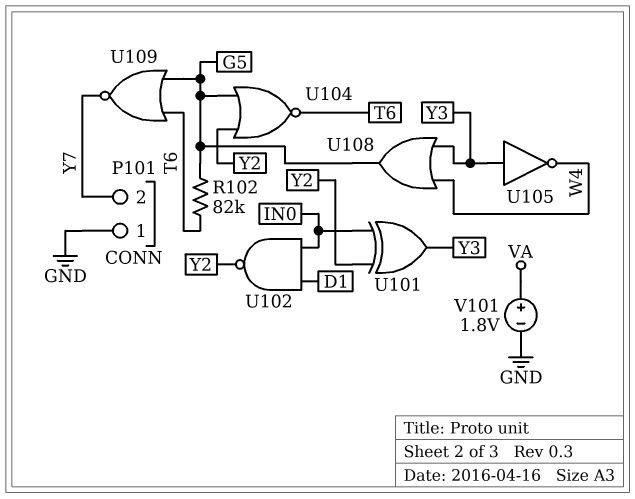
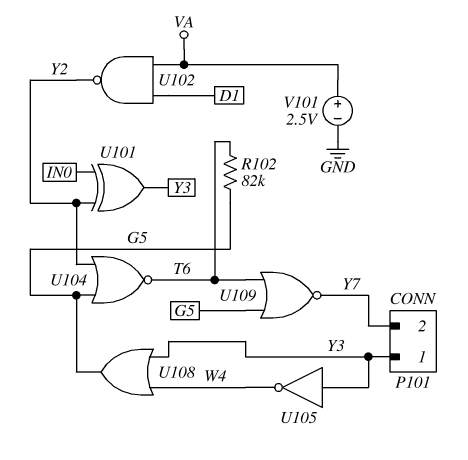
P101 pin 1: GND -> Y3
U102: NAND (in D1, in IN0, out Y2) -> NAND (in D1, in VA, out Y2)
V101: 1.8V (plus VA, minus GND) -> 2.5V (plus VA, minus GND)

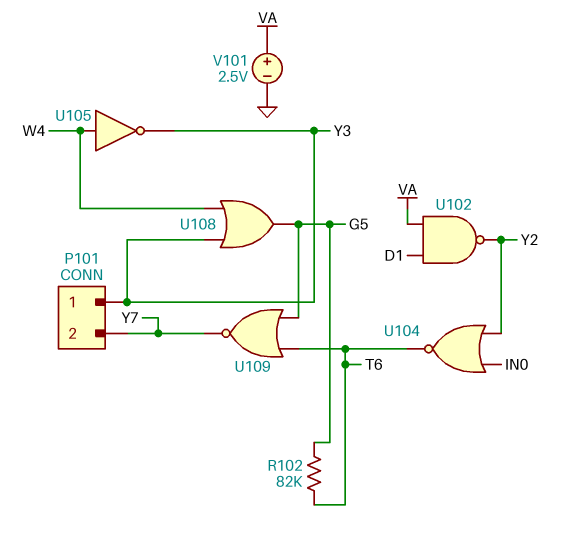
U101: XOR (in IN0, in Y2, out Y3) -> none
U104: NOR (in G5, in Y2, out T6) -> NOR (in IN0, in Y2, out T6)
U105: NOT (in Y3, out W4) -> NOT (in W4, out Y3)

